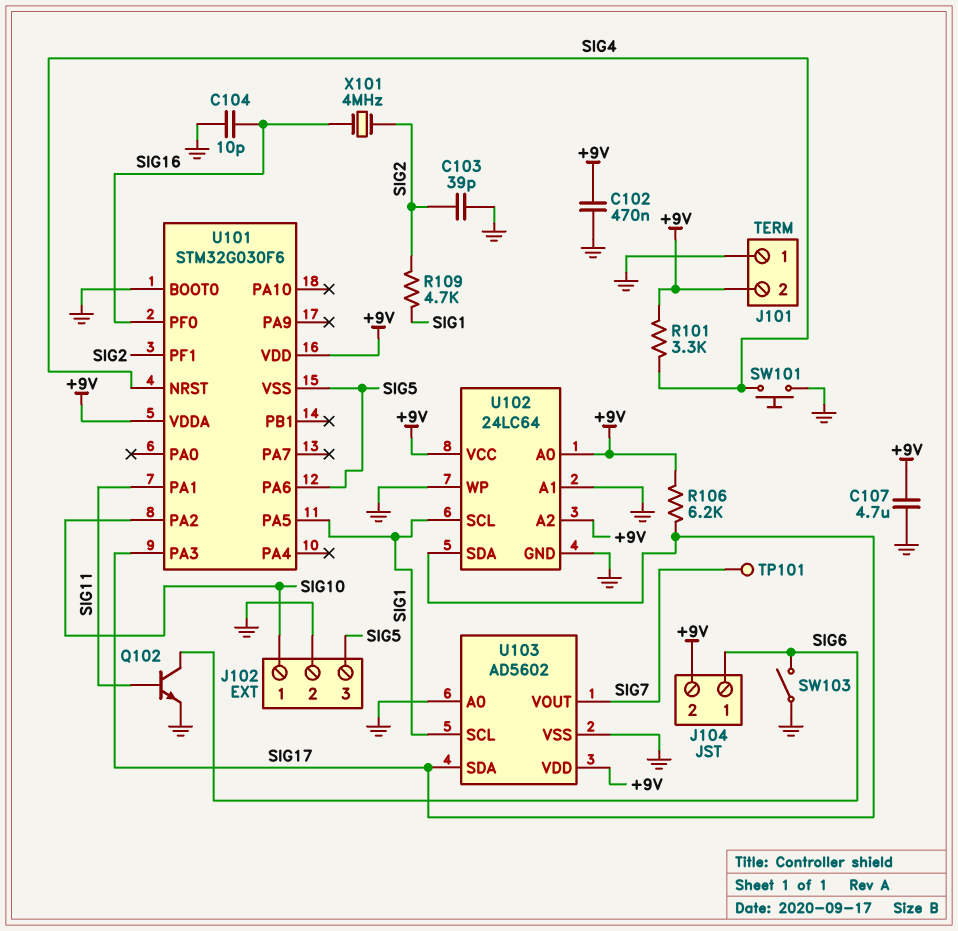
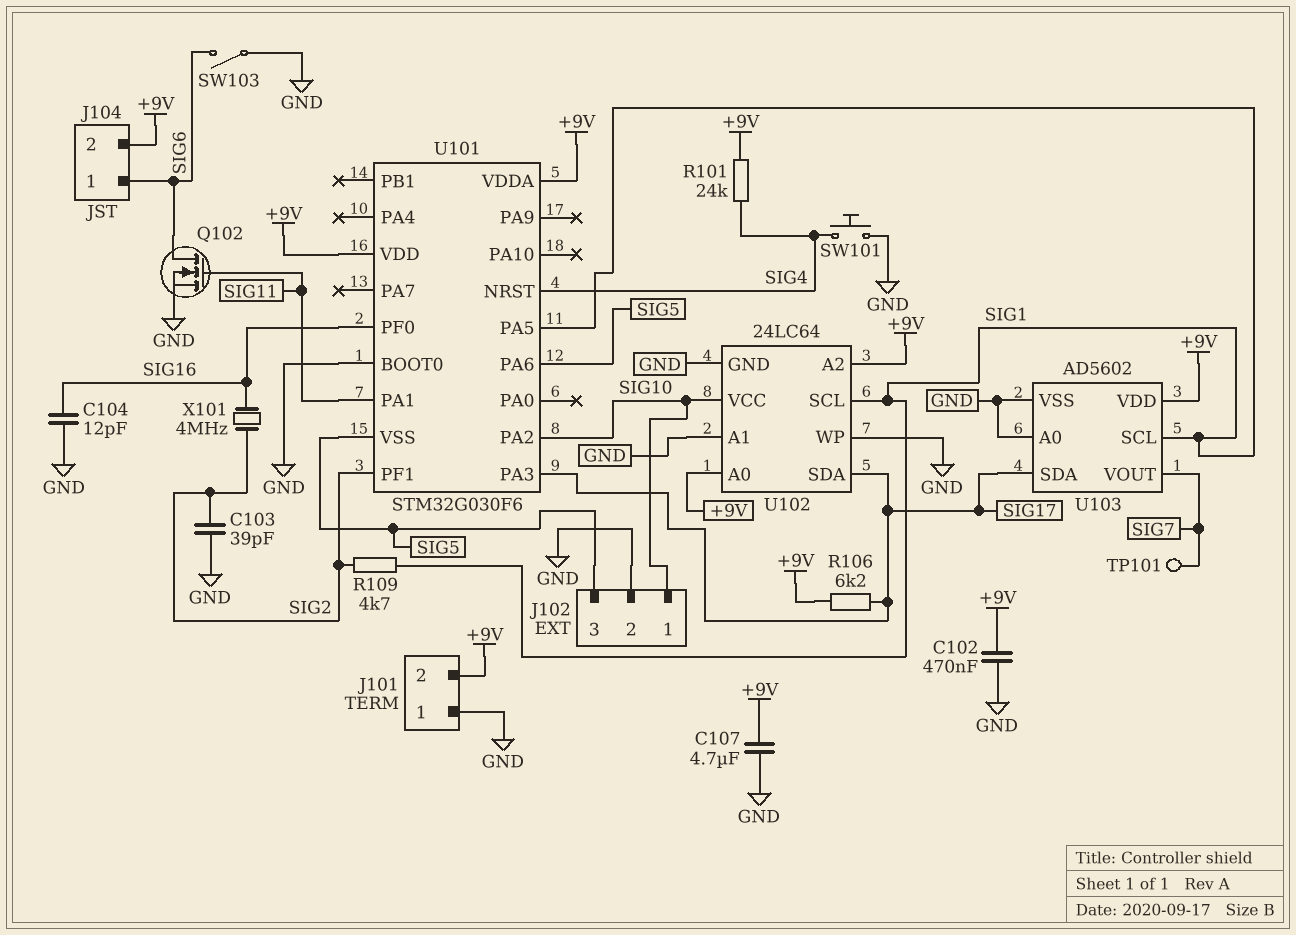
C104: 10pF (GND, SIG16) -> 12pF (GND, SIG16)
Q102: NPN (B SIG11, C SIG6, E GND) -> NMOS (G SIG11, D SIG6, S GND)
R101: 3.3k (+9V, SIG4) -> 24k (+9V, SIG4)
U102 pin VCC: +9V -> SIG10

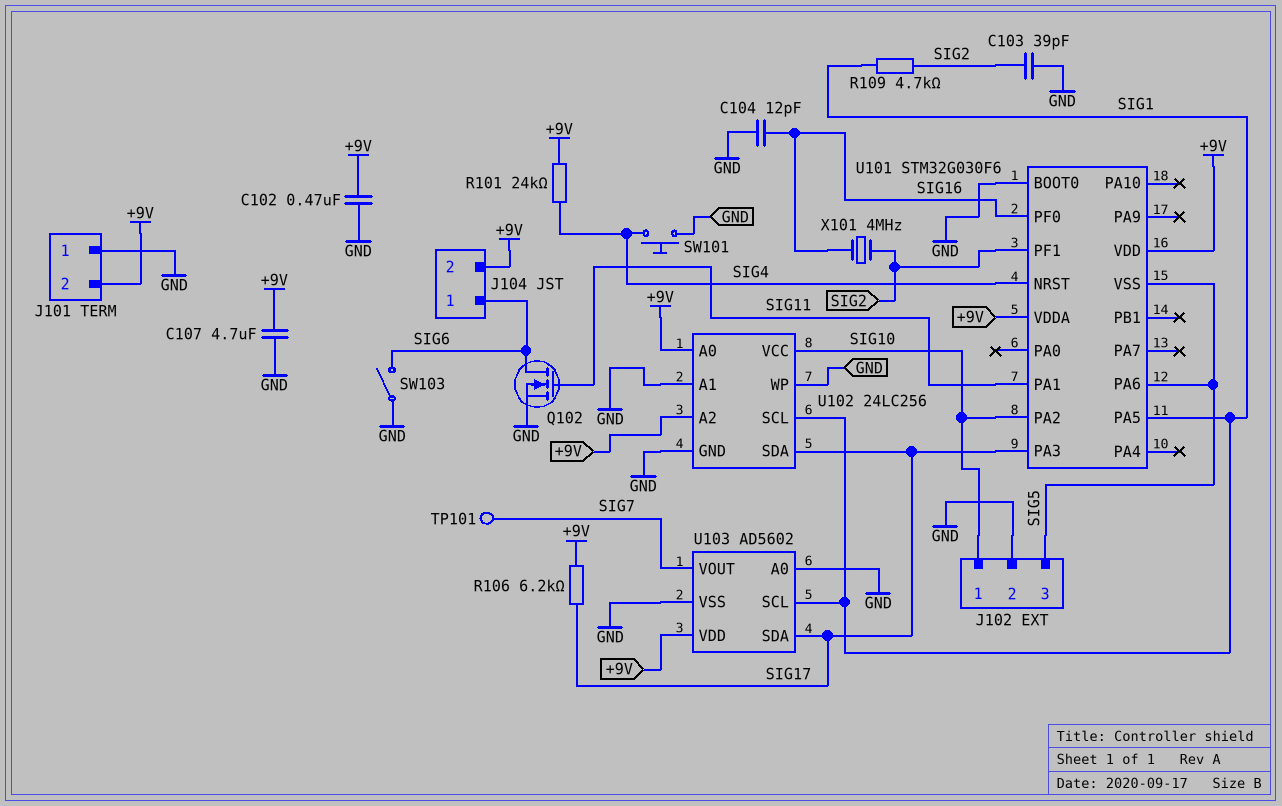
U102: 24LC64 -> 24LC256

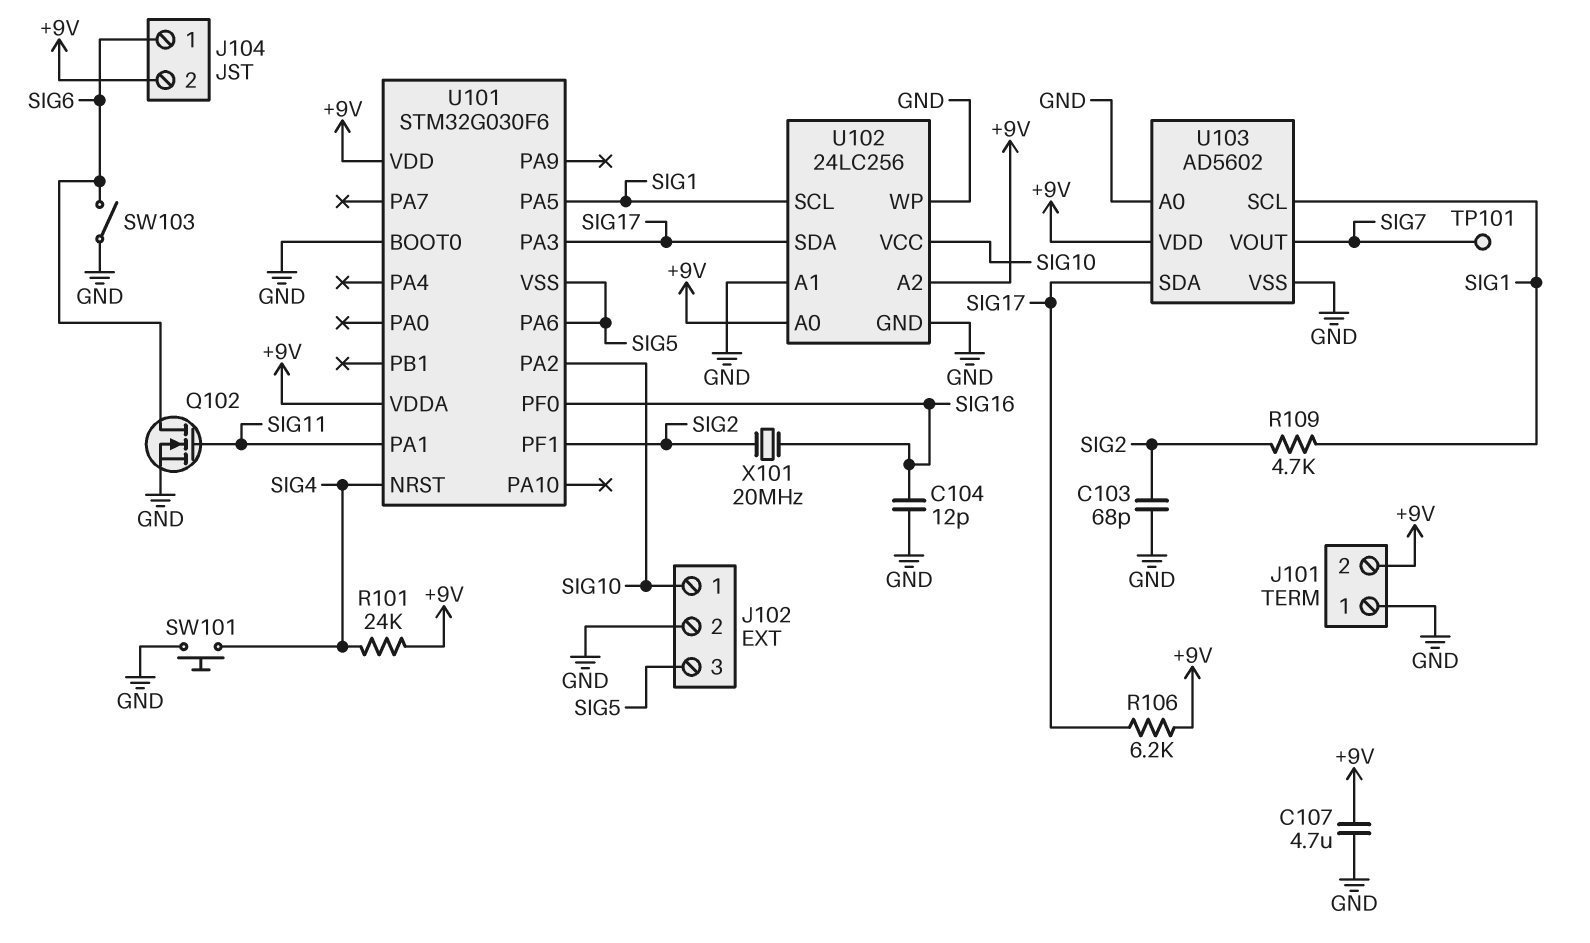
C102: 470nF (+9V, GND) -> none
C103: 39pF (GND, SIG2) -> 68pF (GND, SIG2)
X101: 4MHz (SIG2, SIG16) -> 20MHz (SIG2, SIG16)

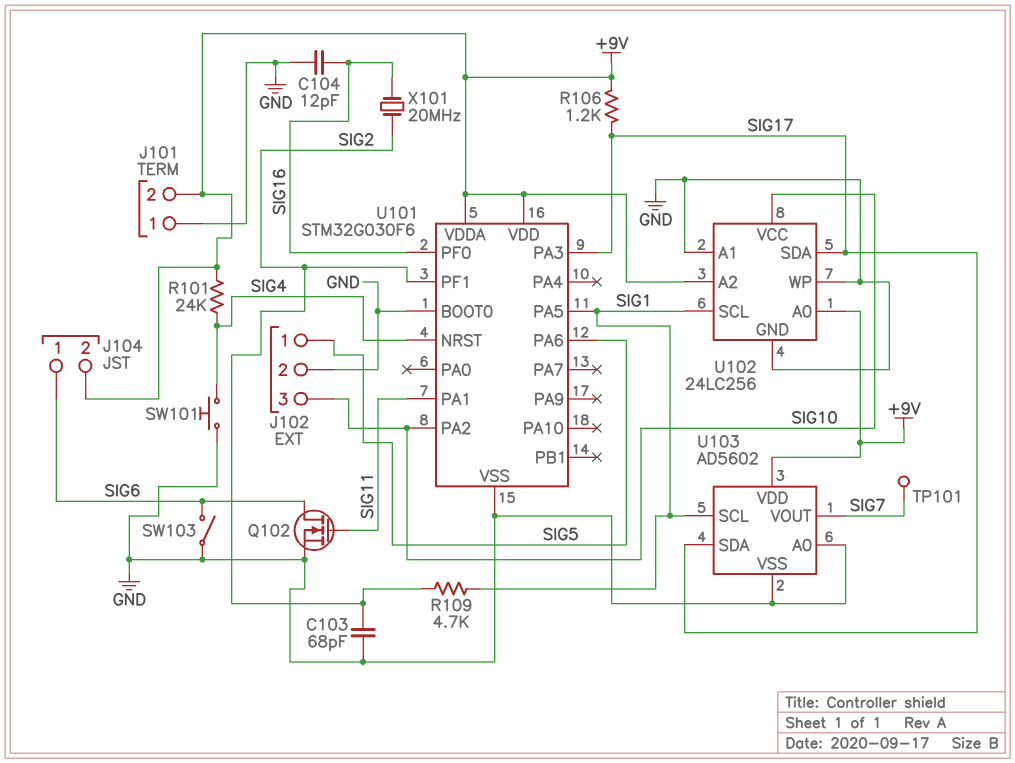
C107: 4.7uF (+9V, GND) -> none
J102 pin 1: SIG10 -> SIG5
J102 pin 3: SIG5 -> SIG10
R106: 6.2k (+9V, SIG17) -> 1.2k (+9V, SIG17)
U101 pin VSS: SIG5 -> GND

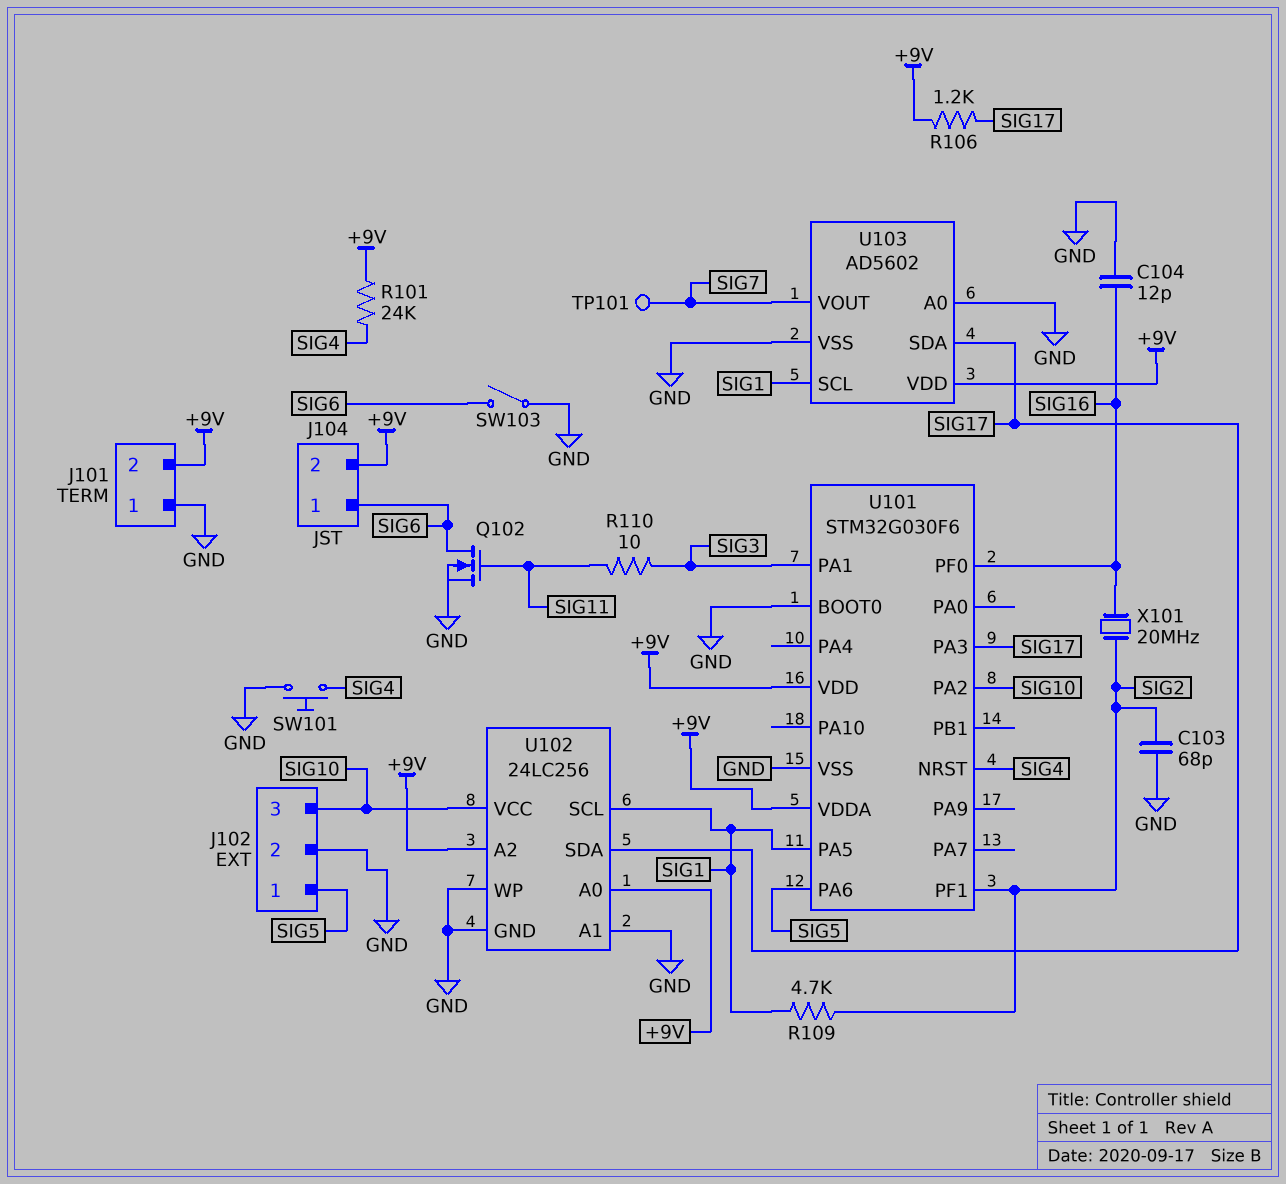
R110: none -> 10 (SIG3, SIG11)
U101 pin PA1: SIG11 -> SIG3

